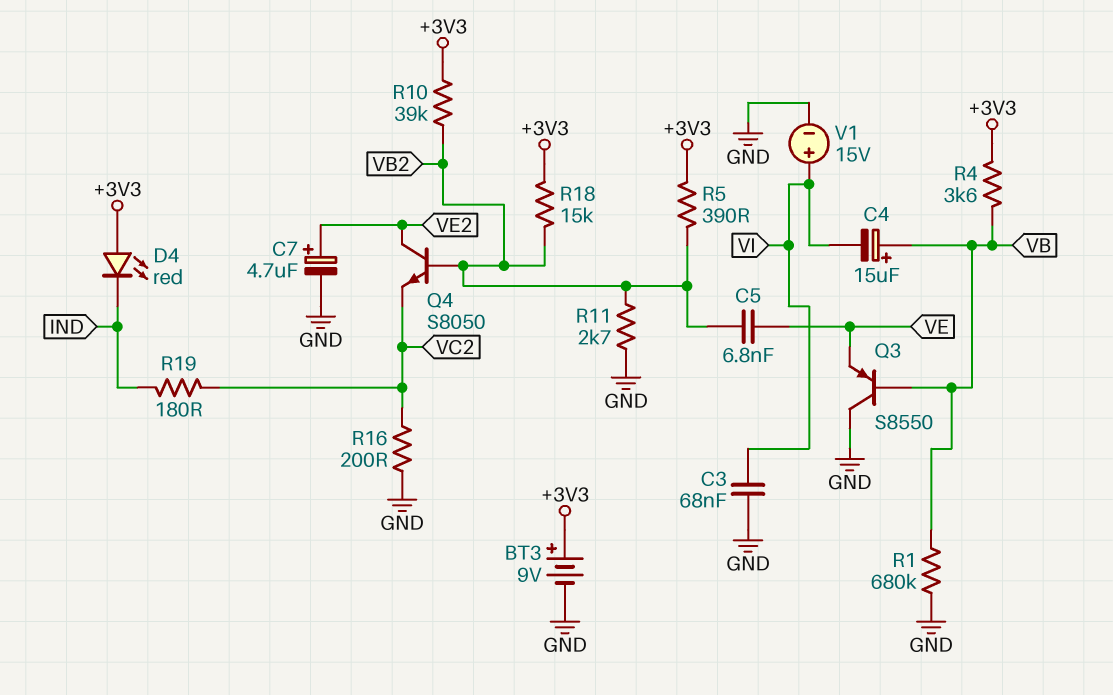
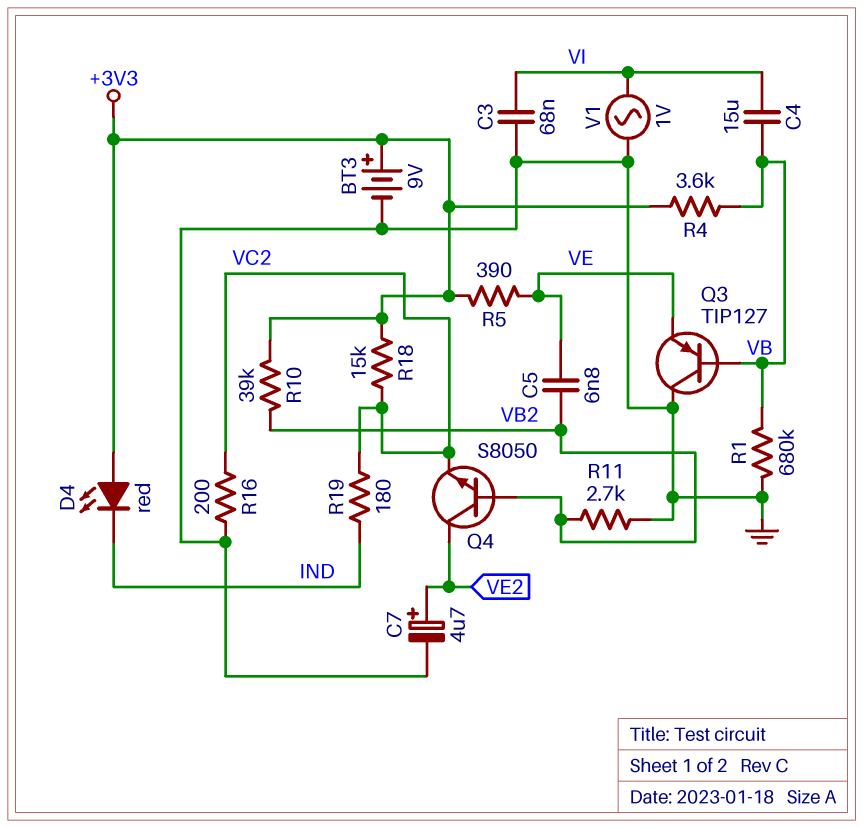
C4: 15uF (plus VB, minus VI) -> 15uF (VB, VI)
Q3: PNP S8550 (B VB, C GND, E VE) -> PNP TIP127 (B VB, C GND, E VE)
R5: 390 (+3V3, VB2) -> 390 (+3V3, VE)
R18: 15k (+3V3, VB2) -> 15k (+3V3, VC2)
V1: 15V (plus VI, minus GND) -> AC 1V (GND, VI)

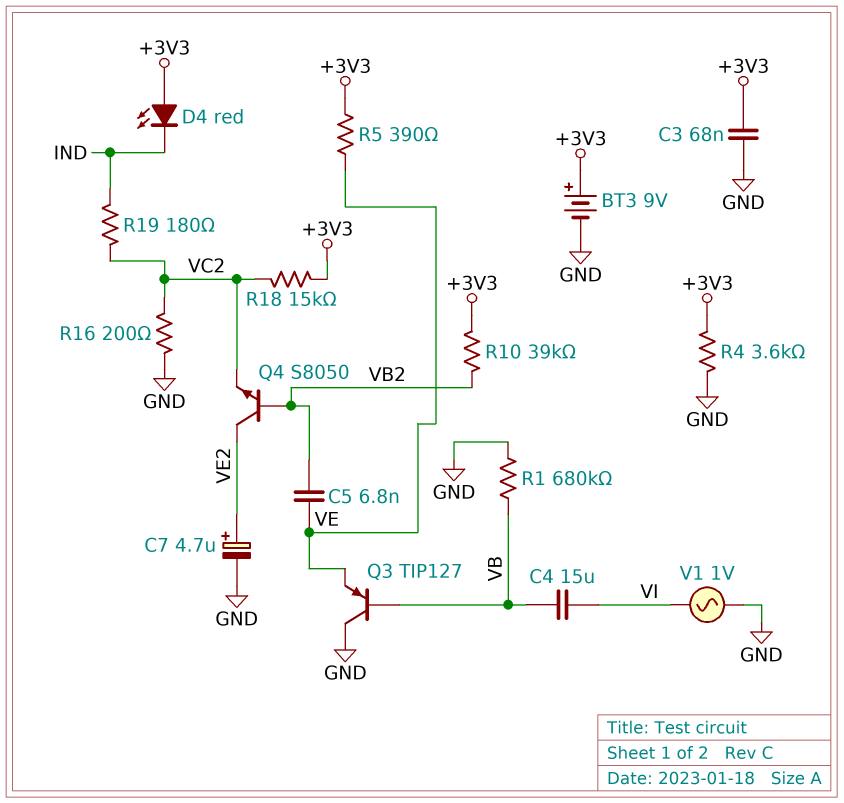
C3: 68nF (GND, VI) -> 68nF (+3V3, GND)
R4: 3.6k (+3V3, VB) -> 3.6k (+3V3, GND)
R11: 2.7k (GND, VB2) -> none

